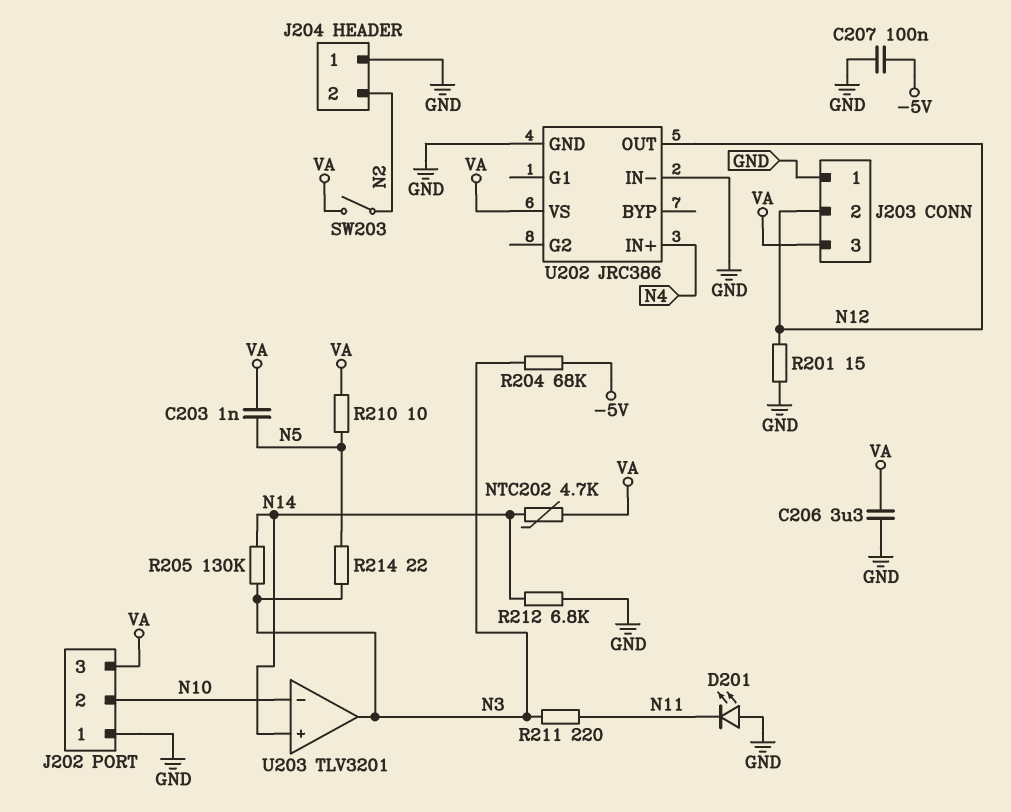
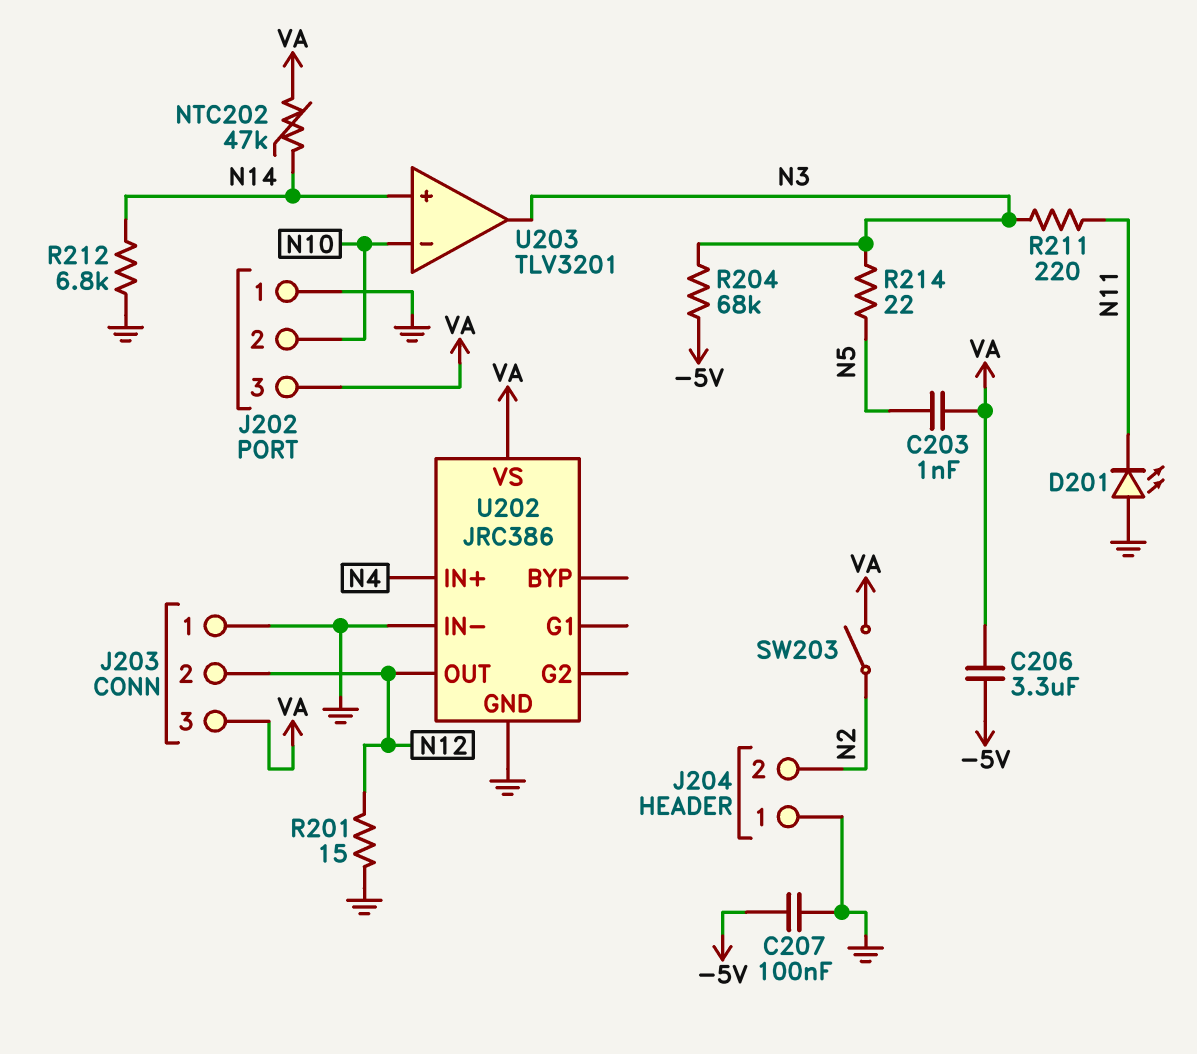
C206: 3.3uF (GND, VA) -> 3.3uF (-5V, VA)
NTC202: 4.7k (N14, VA) -> 47k (N14, VA)
R205: 130k (N3, N14) -> none
R210: 10 (N5, VA) -> none

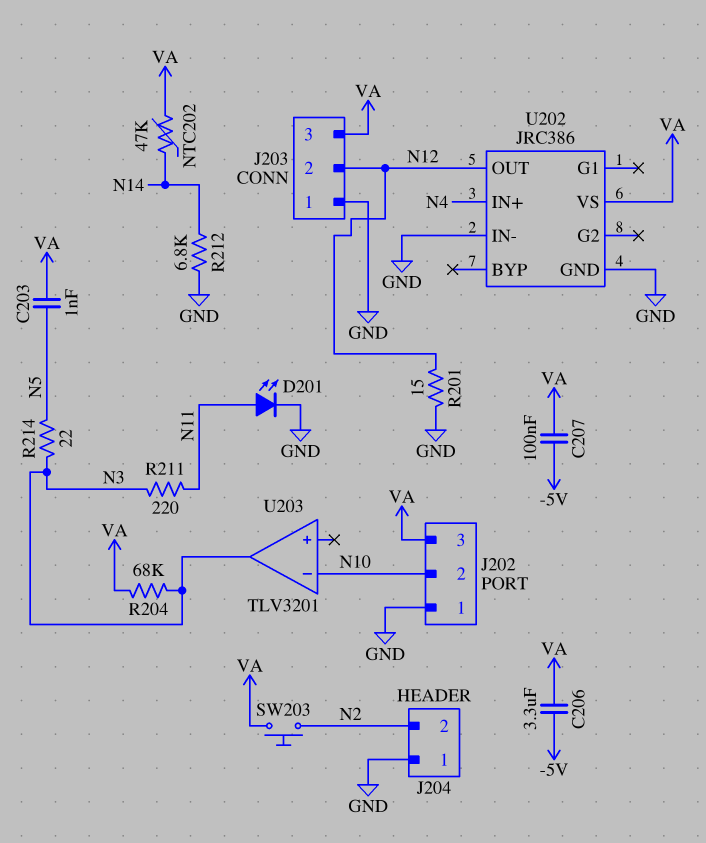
C207: 100nF (-5V, GND) -> 100nF (-5V, VA)
D201: LED (A GND, K N11) -> LED (A N11, K GND)
R204: 68k (-5V, N3) -> 68k (N3, VA)
SW203: switch (N2, VA) -> button (N2, VA)
U203 pin in+: N14 -> none

